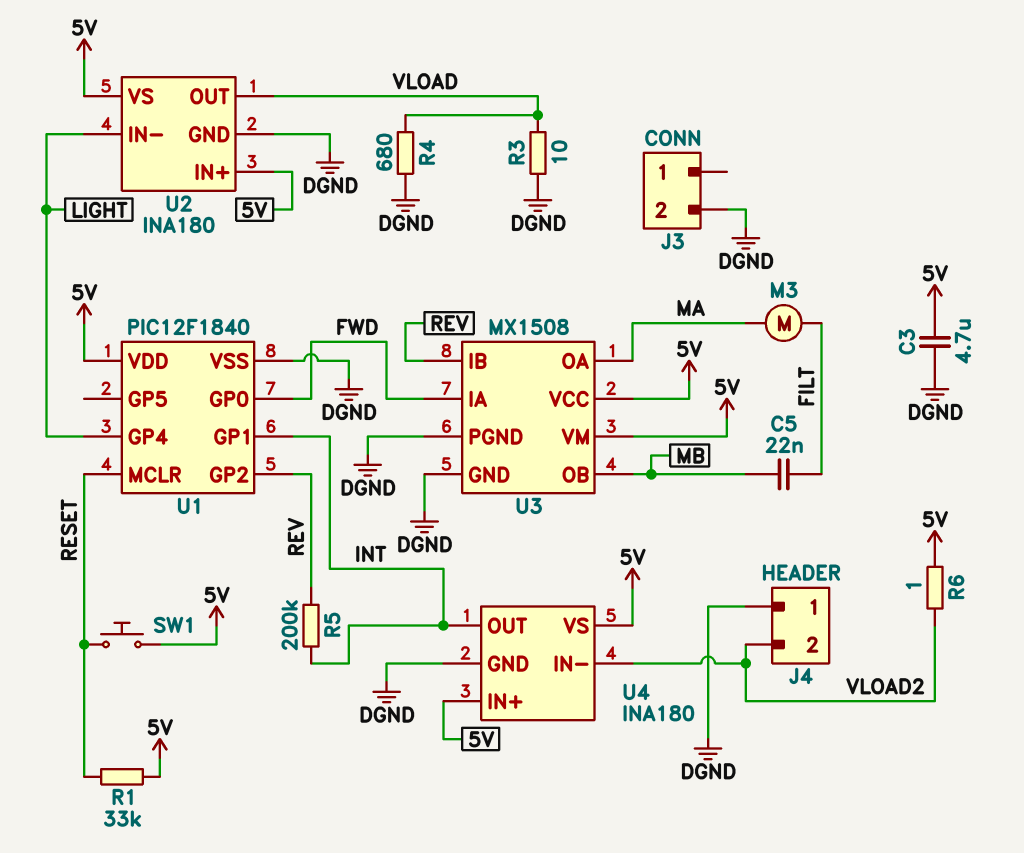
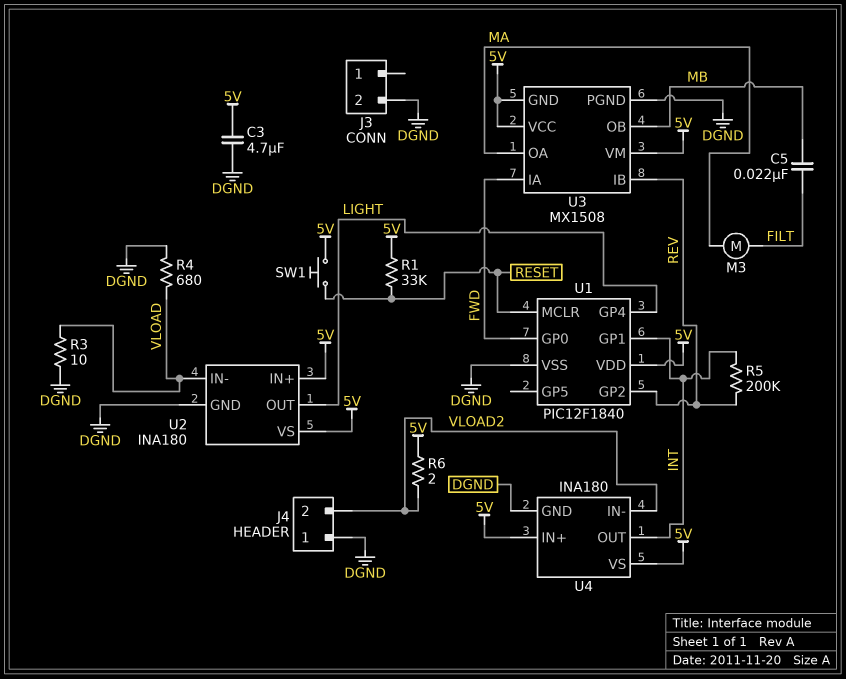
R6: 1 (5V, VLOAD2) -> 2 (5V, VLOAD2)
U2 pin IN-: LIGHT -> VLOAD
U2 pin OUT: VLOAD -> LIGHT
U3 pin GND: DGND -> 5V

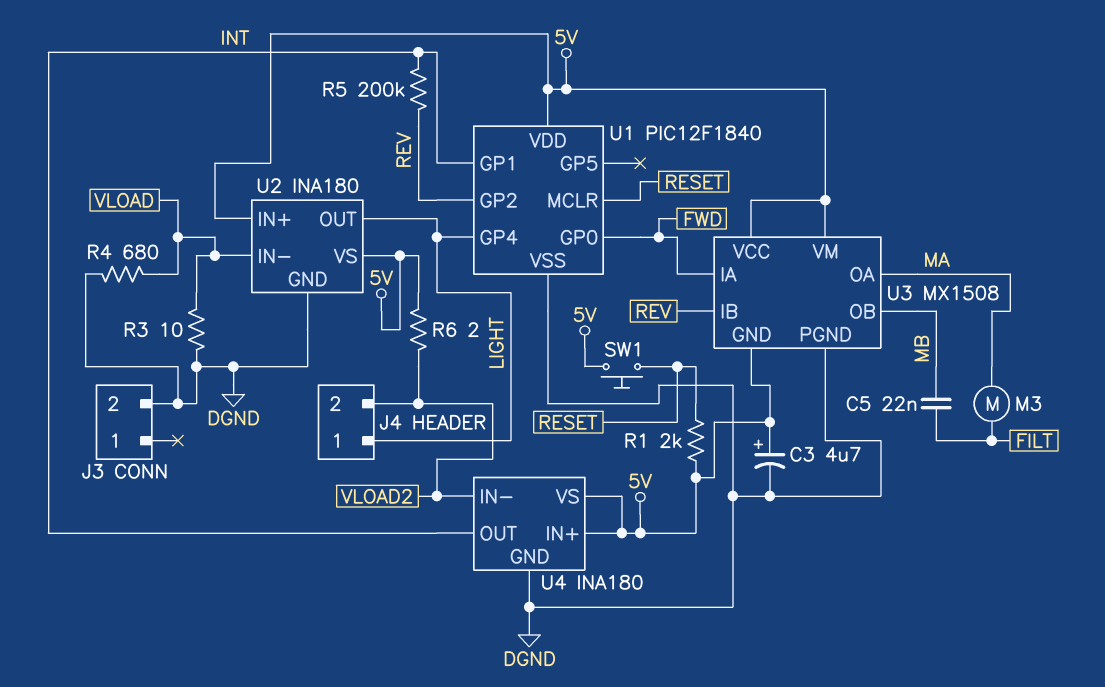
C3: 4.7uF (5V, DGND) -> 4.7uF (plus 5V, minus DGND)
J4 pin 1: DGND -> LIGHT
R1: 33k (5V, RESET) -> 2k (5V, RESET)

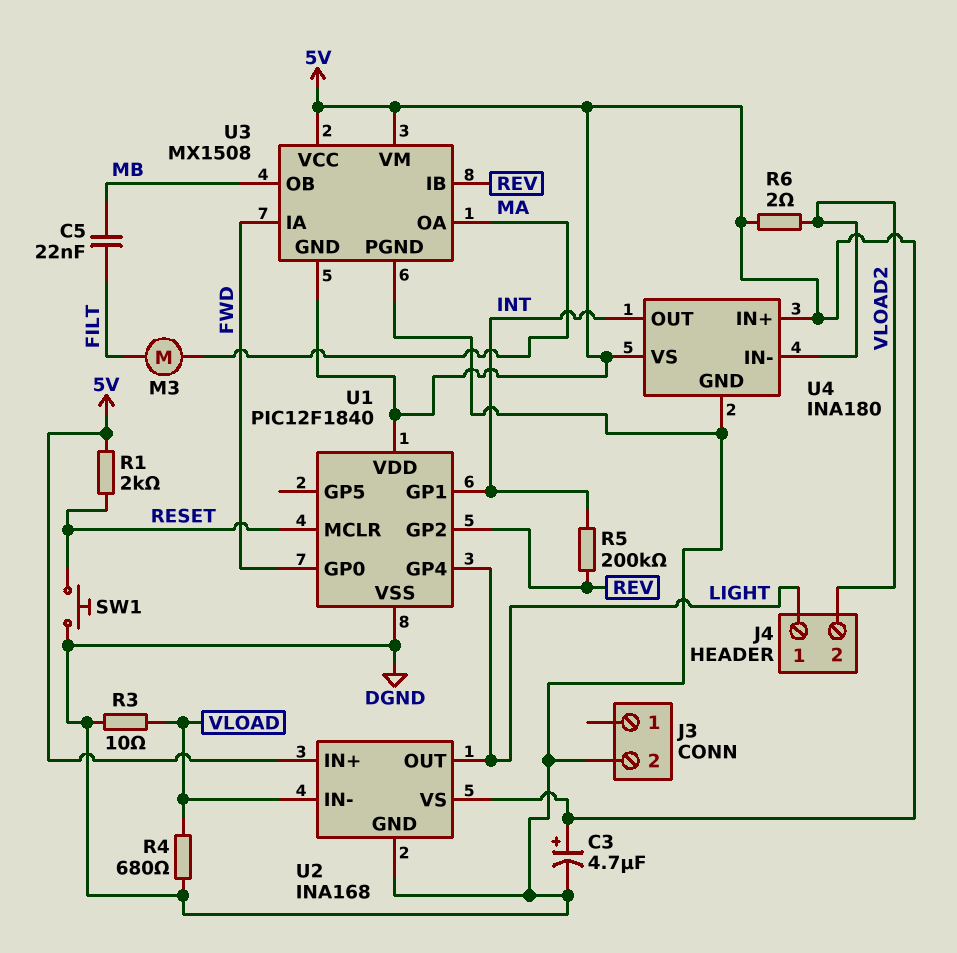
SW1: button (5V, RESET) -> button (DGND, RESET)
U2: INA180 -> INA168

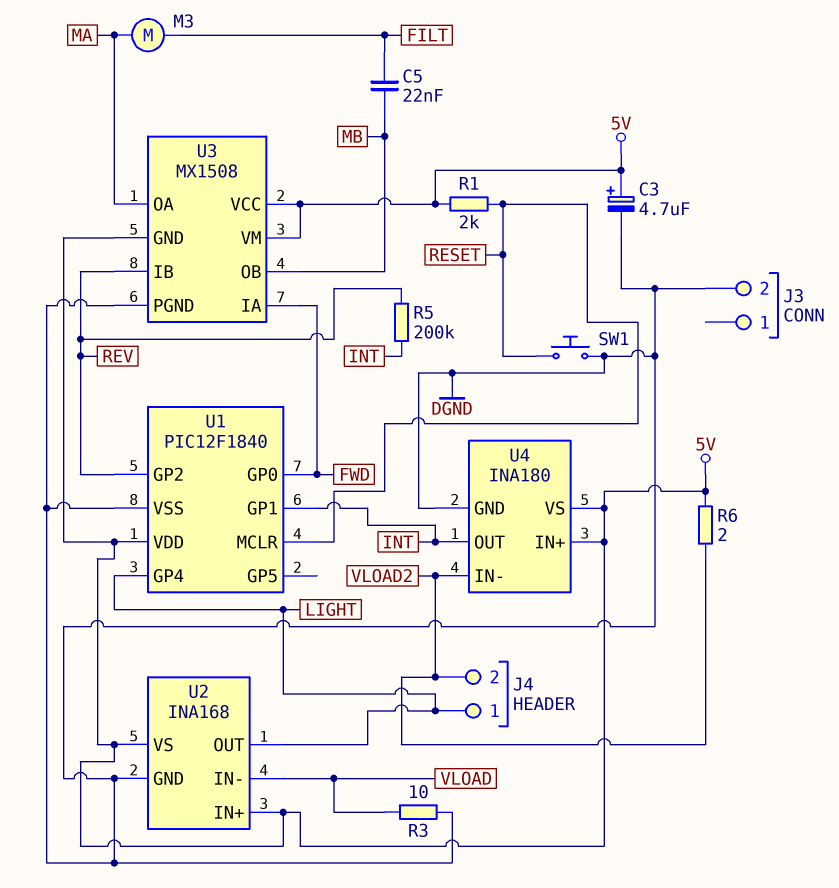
R4: 680 (DGND, VLOAD) -> none

